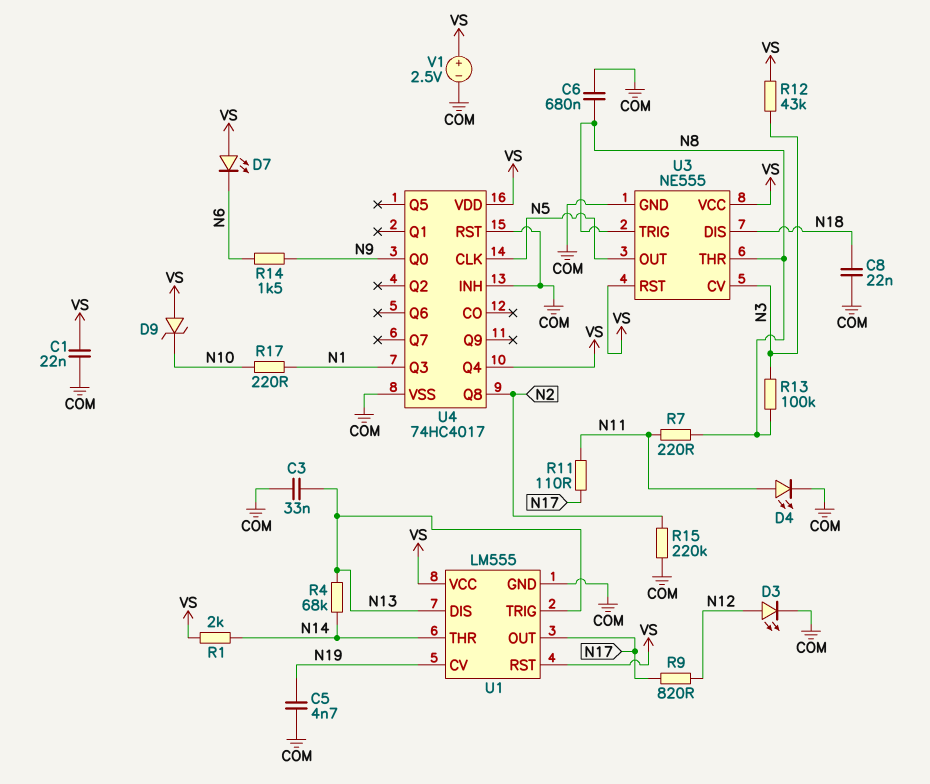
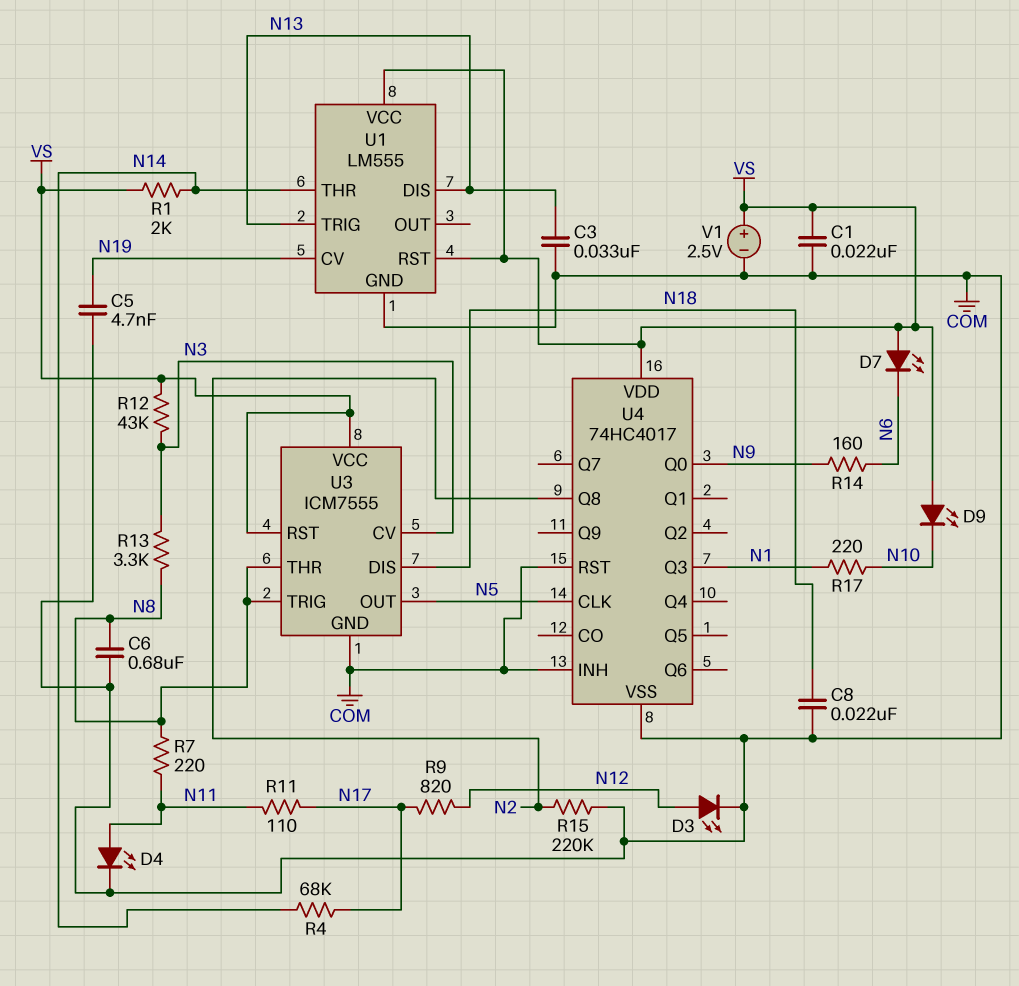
D9: zener (A VS, K N10) -> LED (A VS, K N10)
R4: 68k (N13, N14) -> 68k (N14, N17)
R13: 100k (N3, N8) -> 3.3k (N3, N8)
R14: 1.5k (N6, N9) -> 160 (N6, N9)
U1 pin OUT: N17 -> none
U3: NE555 -> ICM7555
U4 pin Q4: VS -> none

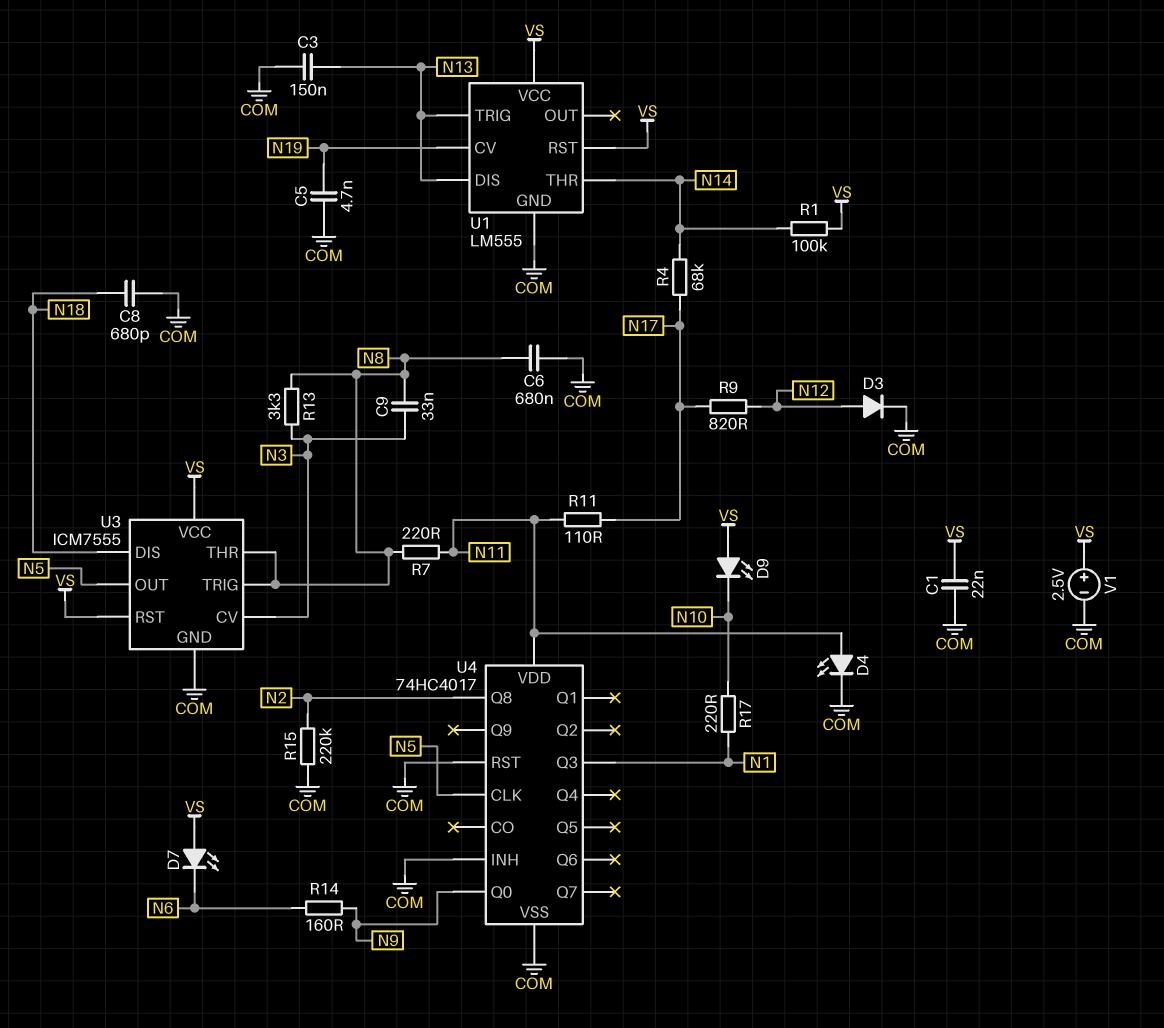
C3: 33nF (COM, N13) -> 150nF (COM, N13)
C8: 22nF (COM, N18) -> 680pF (COM, N18)
C9: none -> 33nF (N3, N8)
D3: LED (A N12, K COM) -> diode (A N12, K COM)
R1: 2k (N14, VS) -> 100k (N14, VS)
R12: 43k (N3, VS) -> none
U4 pin VDD: VS -> N11

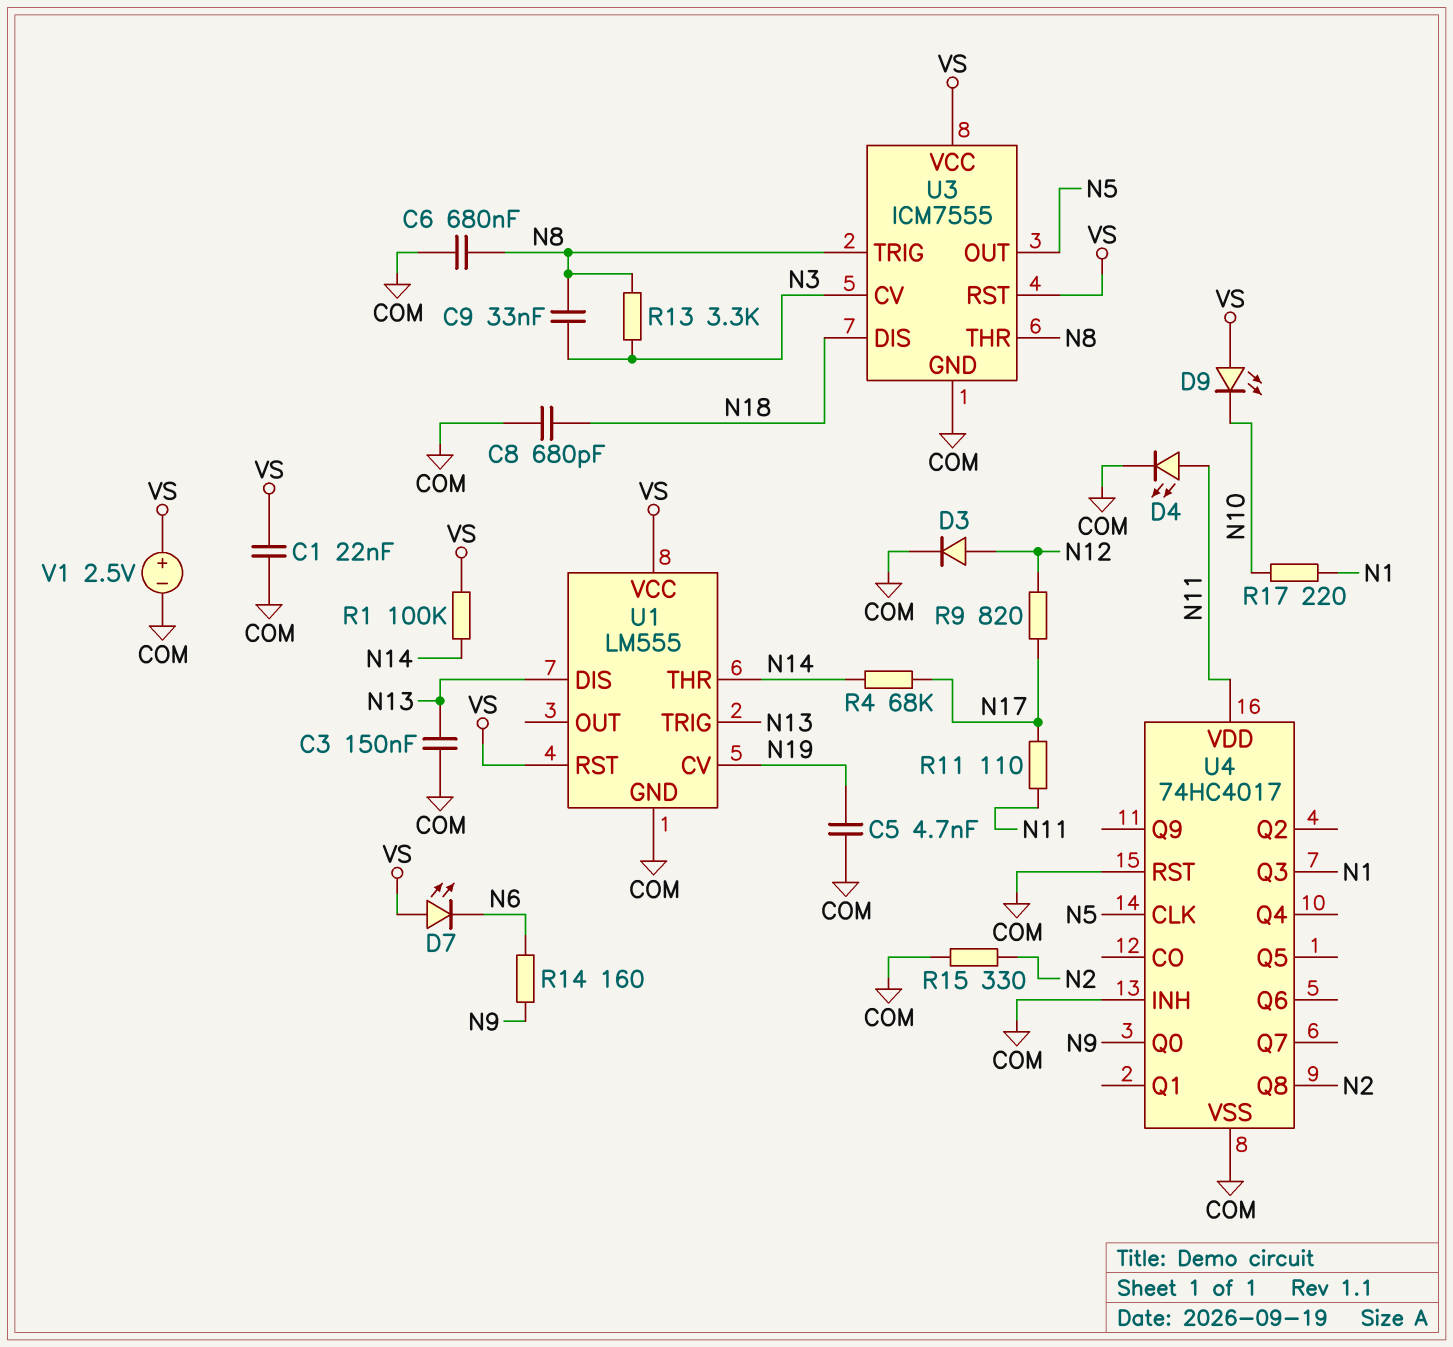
R7: 220 (N8, N11) -> none
R15: 220k (COM, N2) -> 330 (COM, N2)

